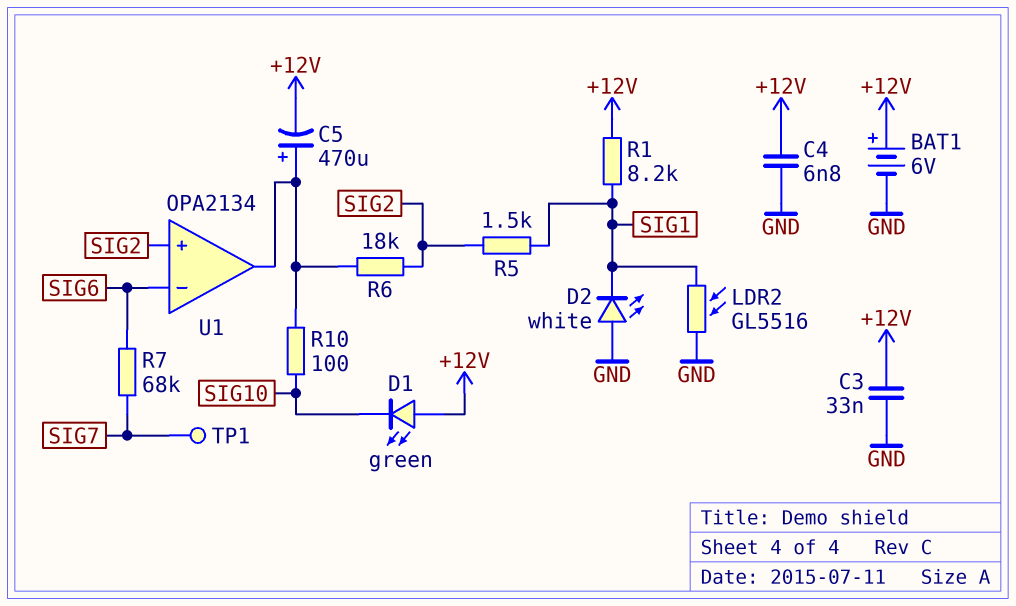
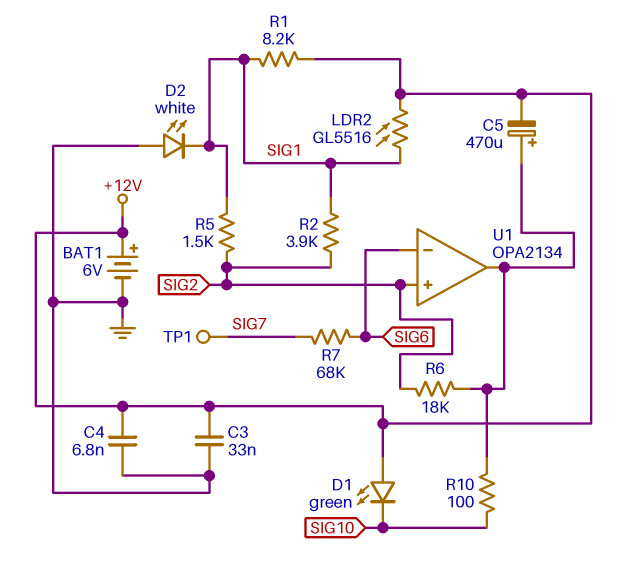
LDR2: GL5516 (GND, SIG1) -> GL5516 (+12V, SIG1)
R2: none -> 3.9k (SIG1, SIG2)

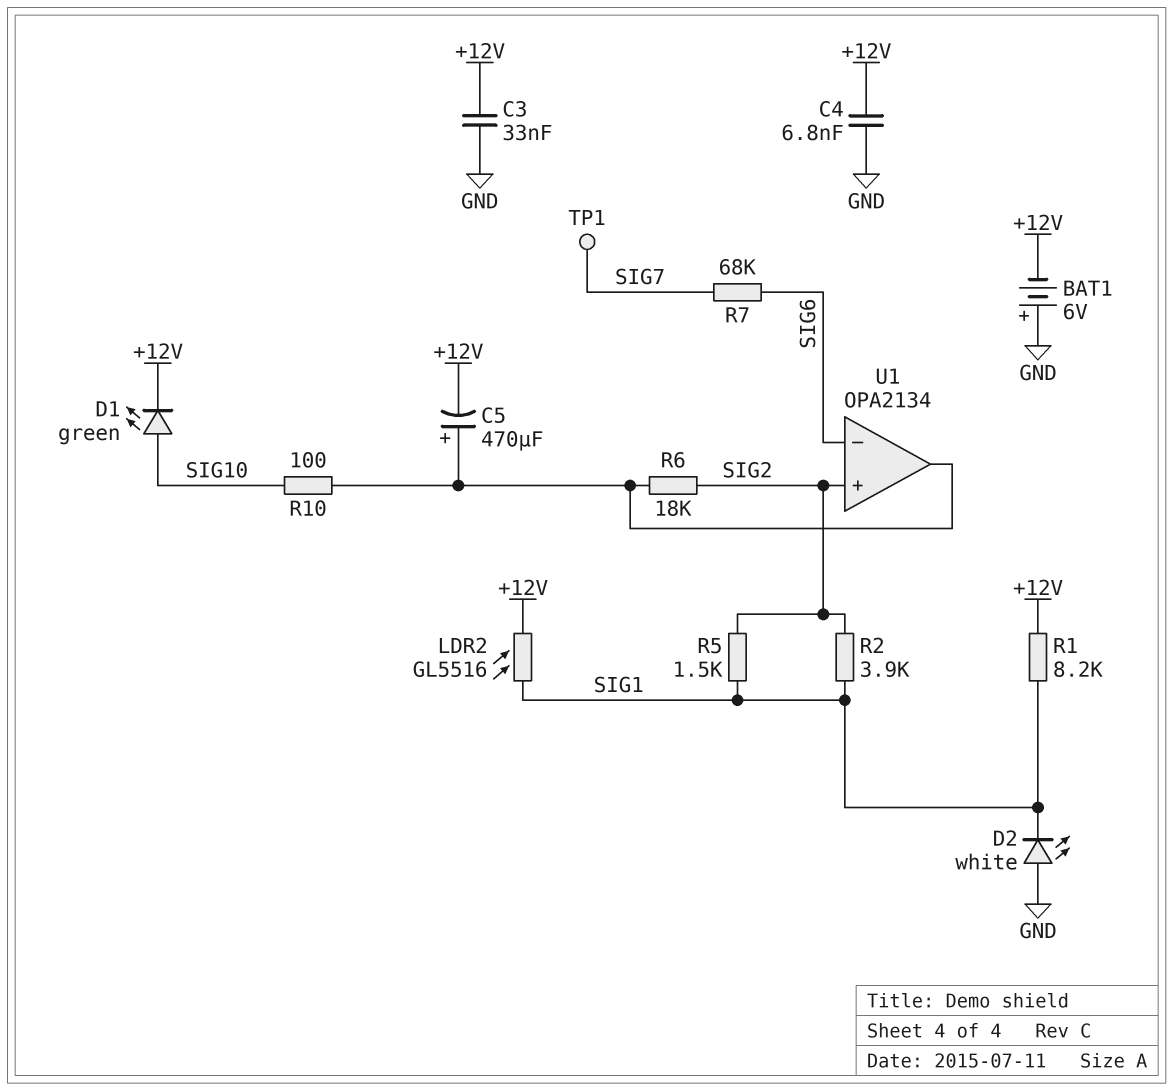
BAT1: 6V (plus +12V, minus GND) -> 6V (plus GND, minus +12V)
D1: LED green (A +12V, K SIG10) -> LED green (A SIG10, K +12V)

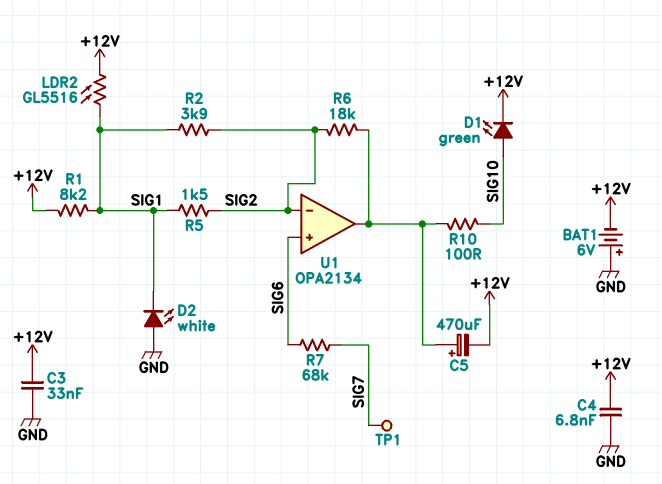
U1 pin in+: SIG2 -> SIG6
U1 pin in-: SIG6 -> SIG2

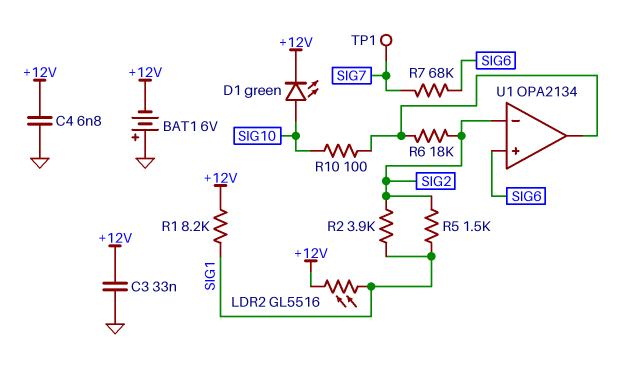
C5: 470uF (plus U1/out, minus +12V) -> none
D2: LED white (A GND, K SIG1) -> none

